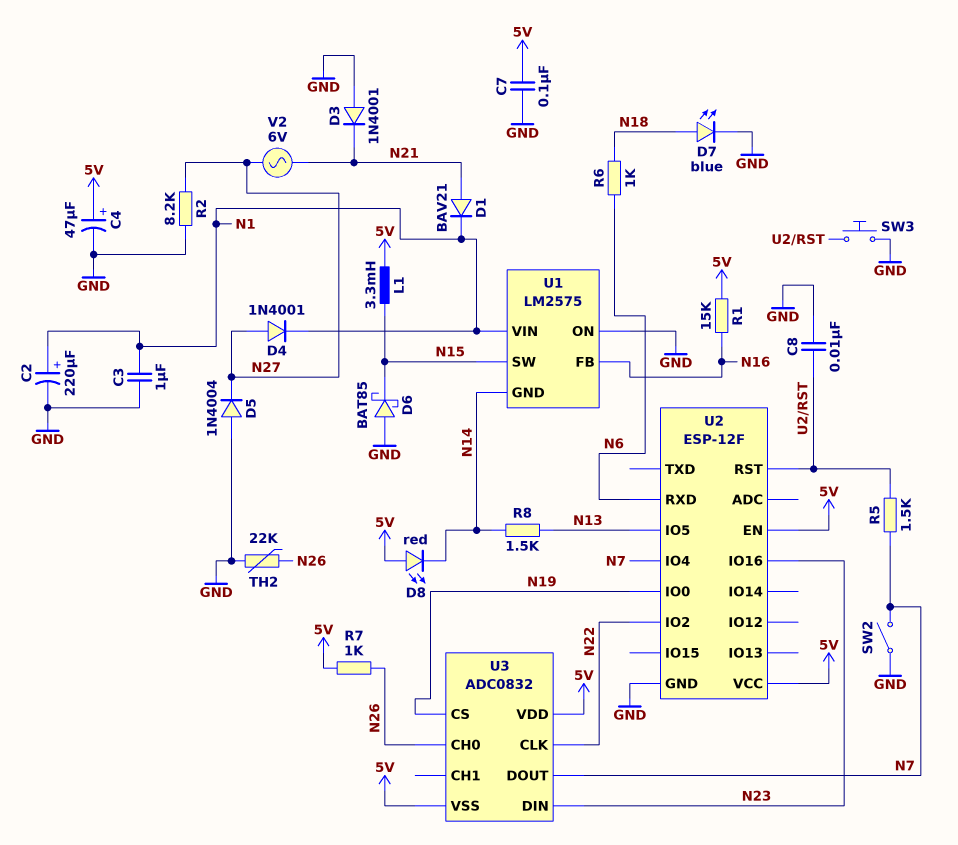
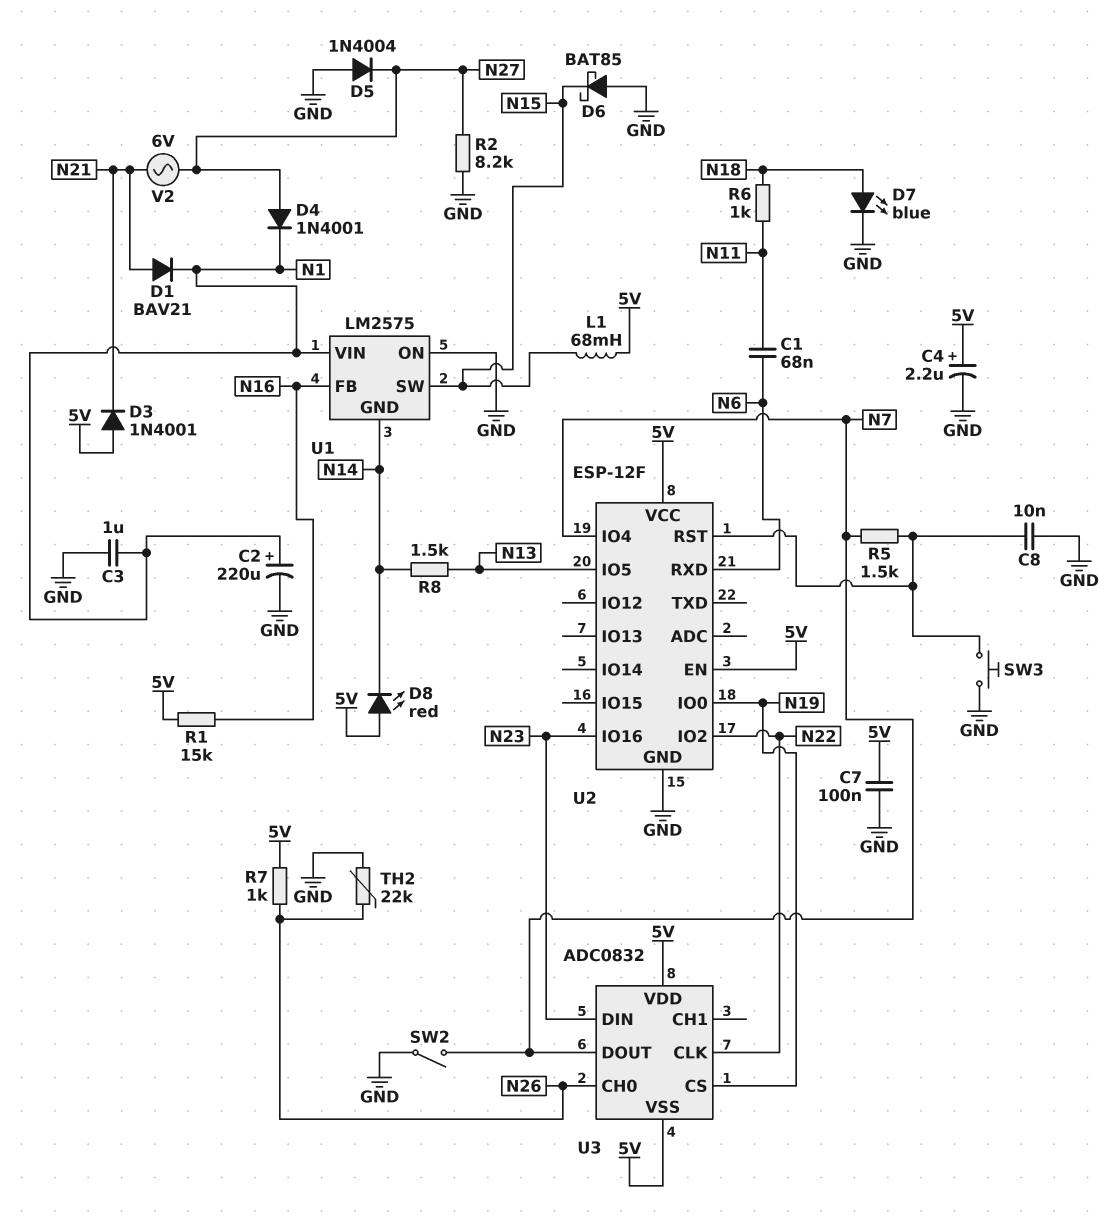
C1: none -> 68nF (N6, N11)
C4: 47uF (plus 5V, minus GND) -> 2.2uF (plus 5V, minus GND)
D3: diode 1N4001 (A GND, K N21) -> diode 1N4001 (A 5V, K N21)
L1: 3.3mH (5V, N15) -> 68mH (5V, N15)
R6: 1k (N6, N18) -> 1k (N11, N18)

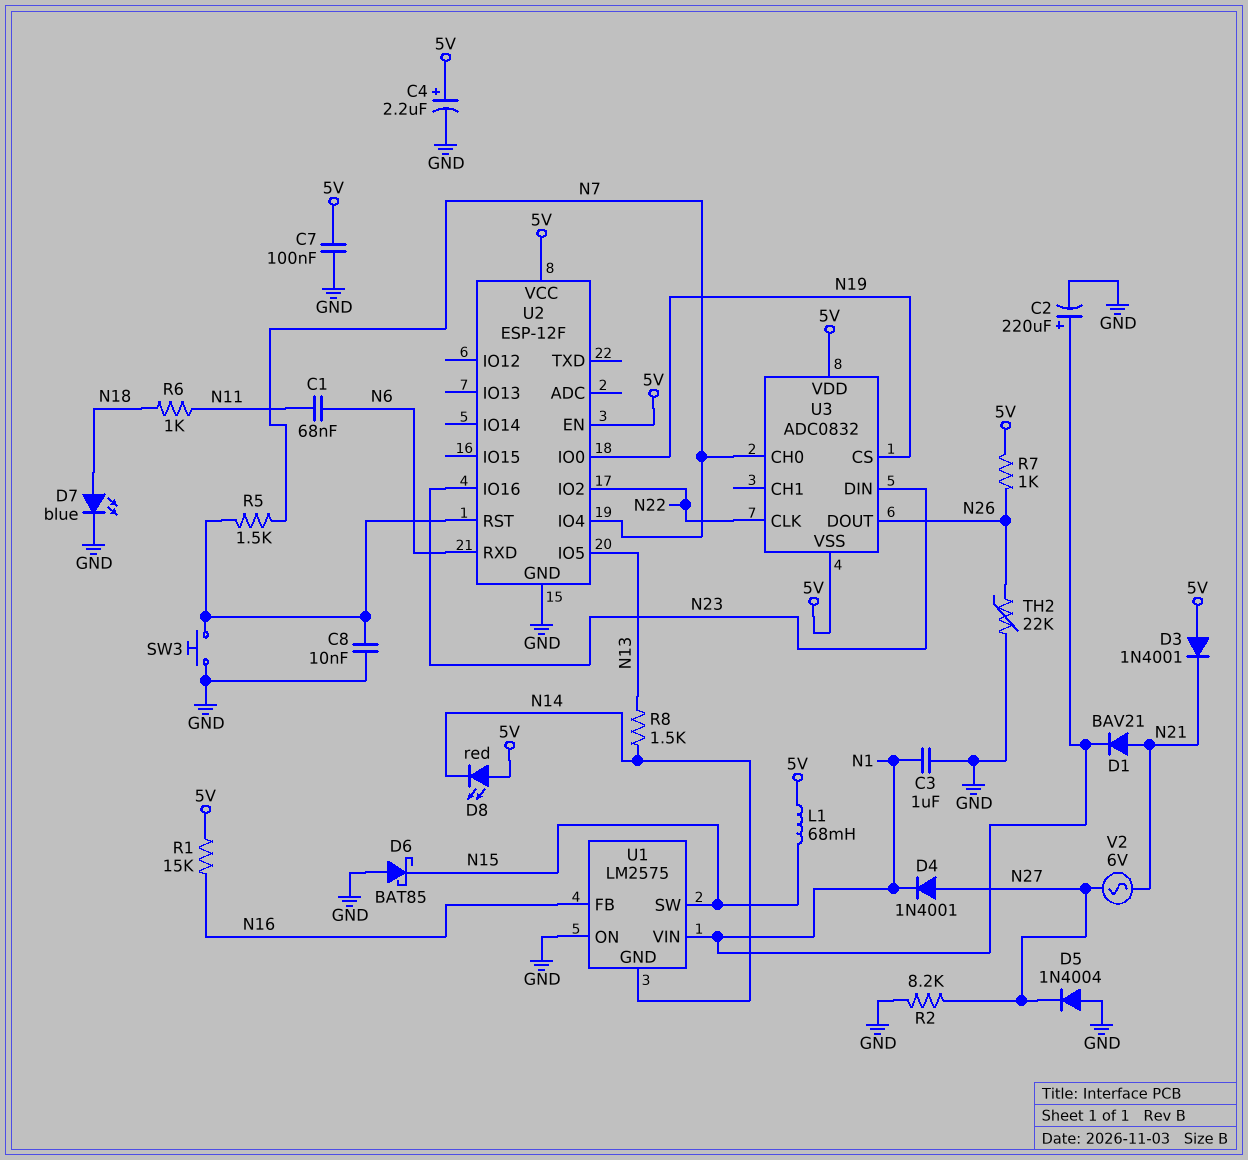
SW2: switch (GND, N7) -> none
U3 pin CH0: N26 -> N7
U3 pin DOUT: N7 -> N26

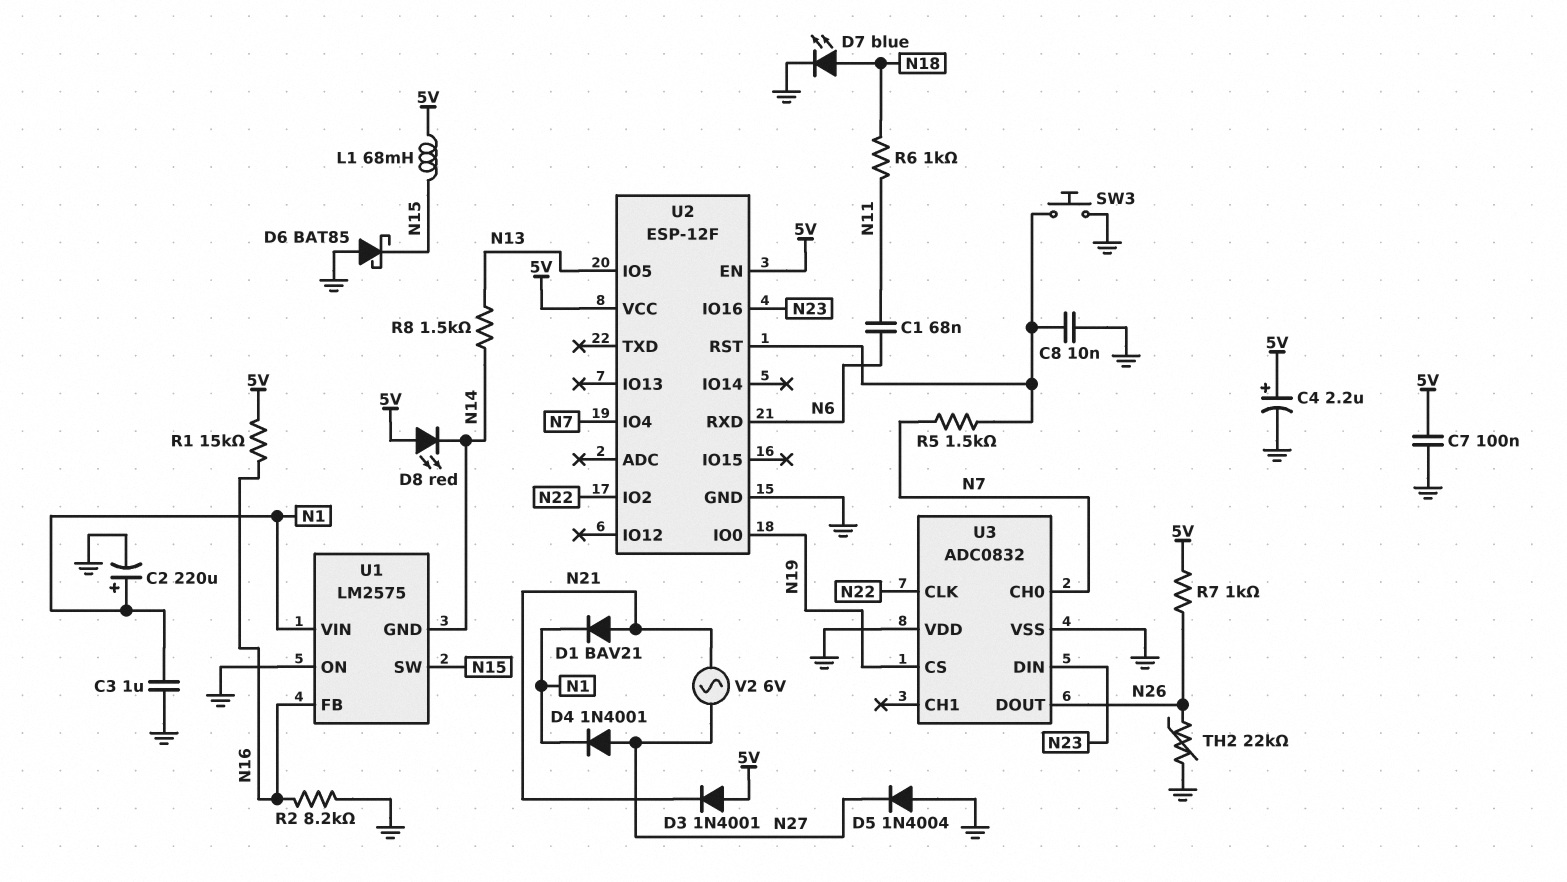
R2: 8.2k (GND, N27) -> 8.2k (GND, N16)
U3 pin VDD: 5V -> GND
U3 pin VSS: 5V -> GND

